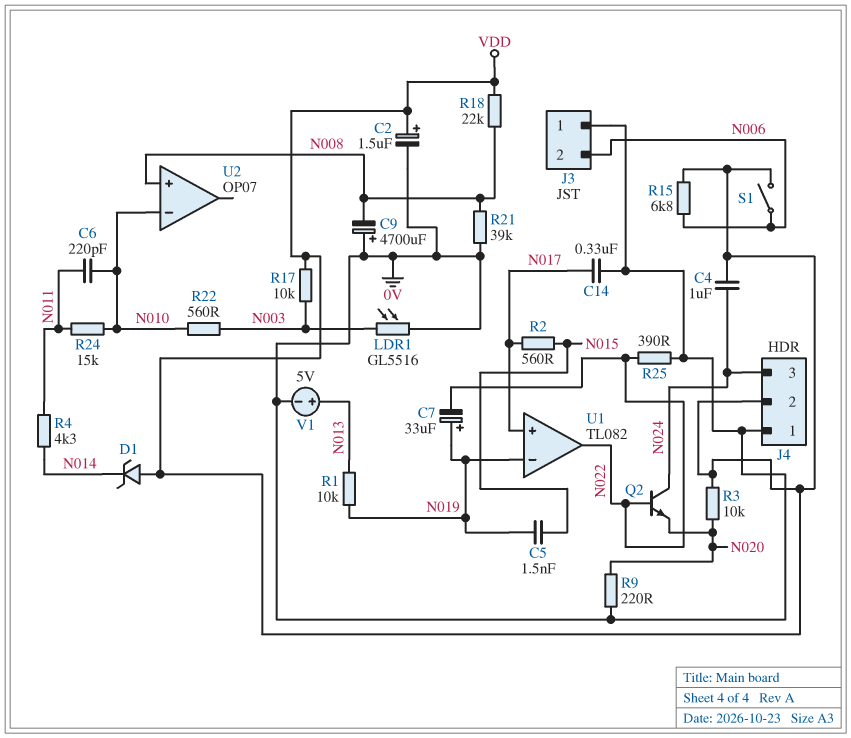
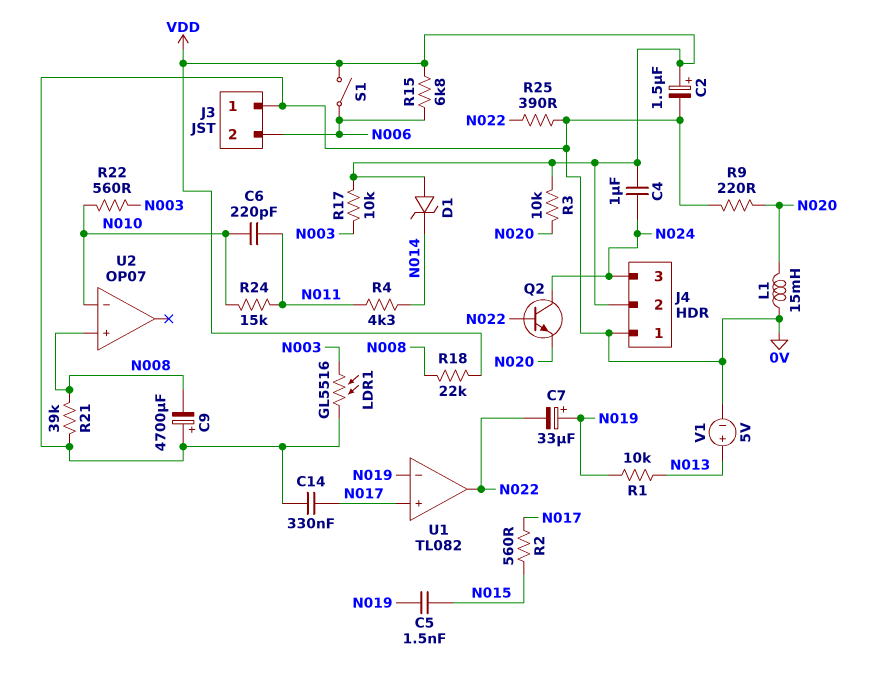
L1: none -> 15mH (0V, N020)

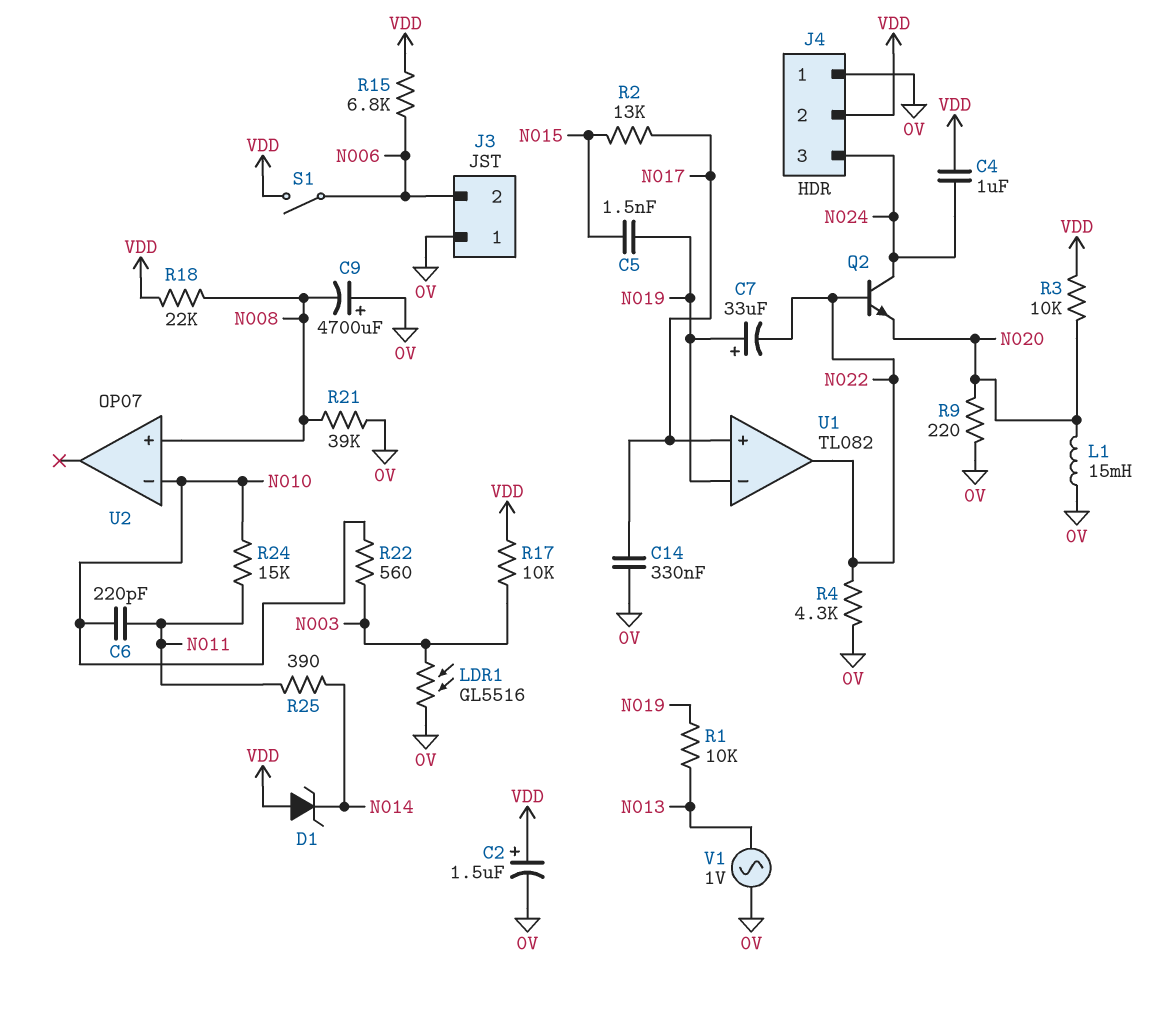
R2: 560 (N015, N017) -> 13k (N015, N017)
R4: 4.3k (N011, N014) -> 4.3k (0V, N022)
R25: 390 (0V, N022) -> 390 (N011, N014)
V1: 5V (plus N013, minus 0V) -> AC 1V (0V, N013)

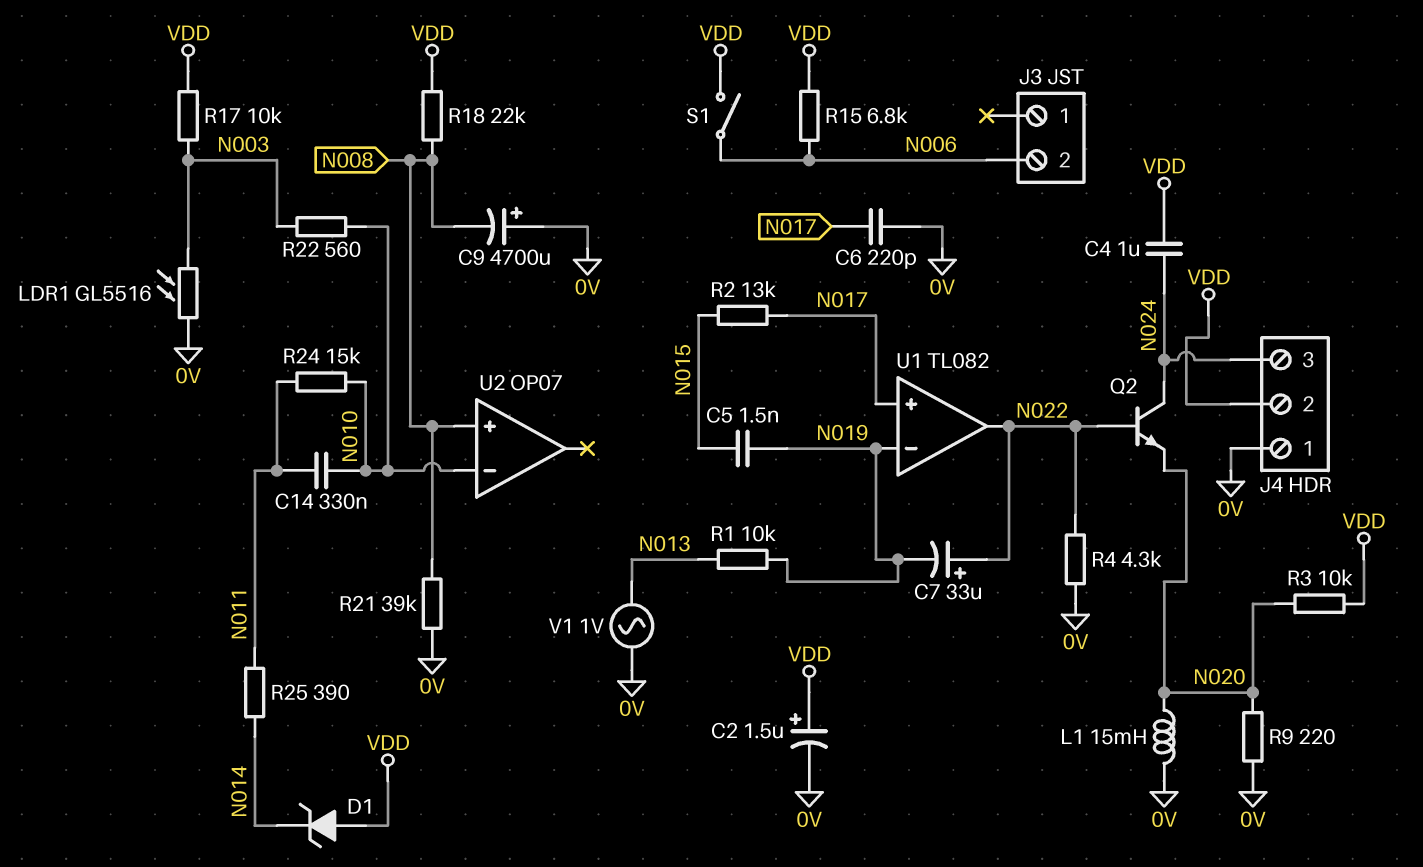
C6: 220pF (N010, N011) -> 220pF (0V, N017)
C7: 33uF (plus N019, minus N022) -> 33uF (plus N022, minus N019)
C14: 330nF (0V, N017) -> 330nF (N010, N011)
J3 pin 1: 0V -> none

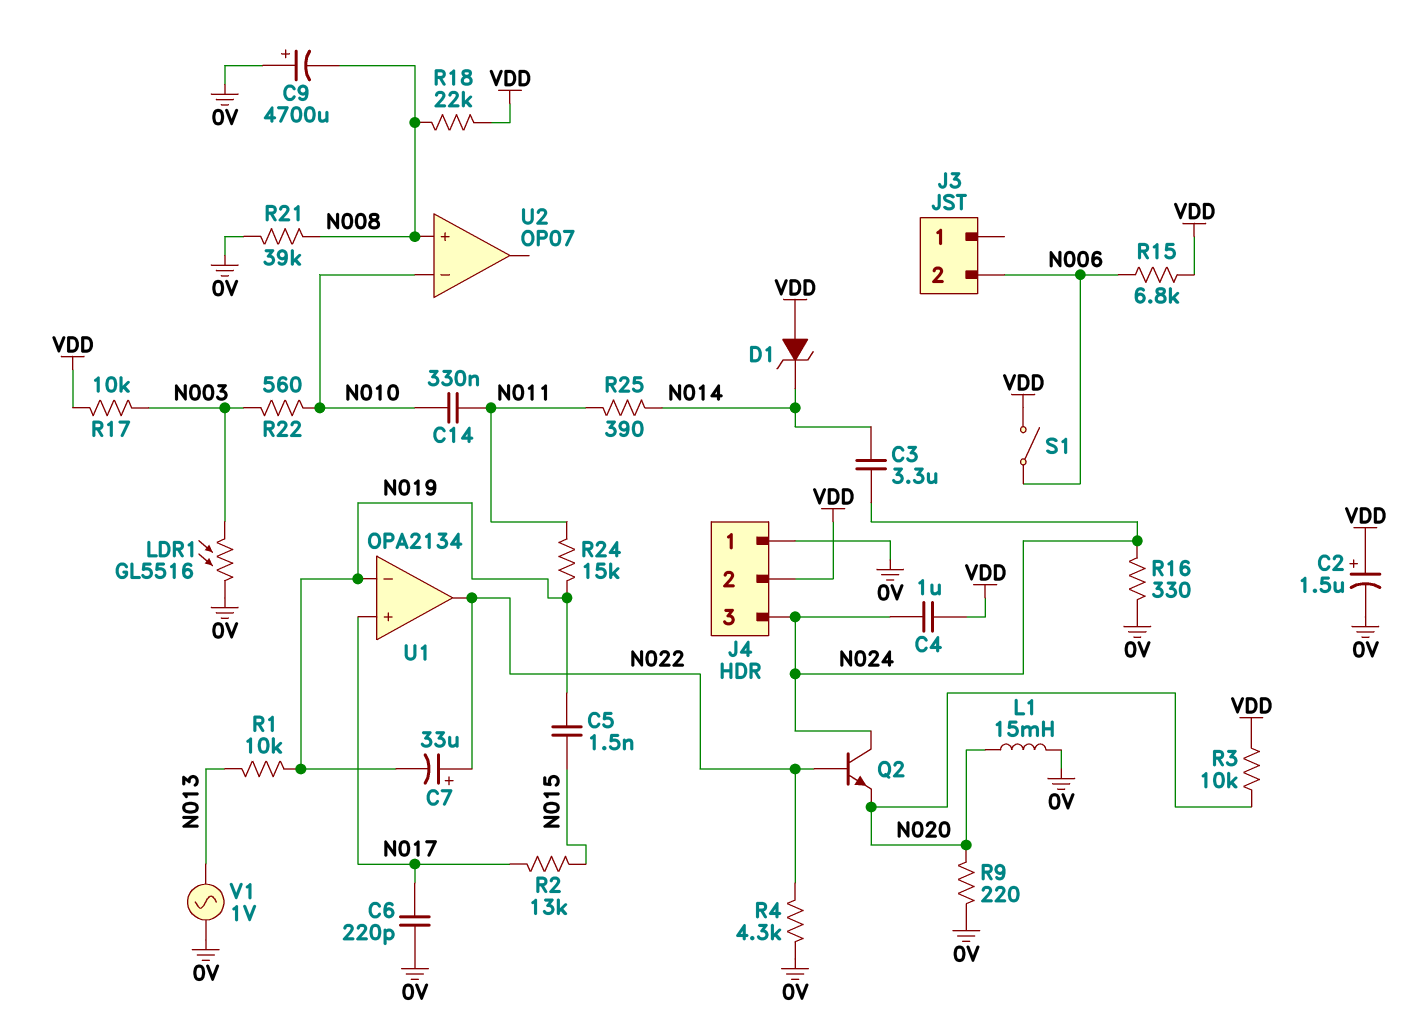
C3: none -> 3.3uF (N014, N024)
R16: none -> 330 (0V, N024)
R24: 15k (N010, N011) -> 15k (N011, N019)
U1: TL082 -> OPA2134

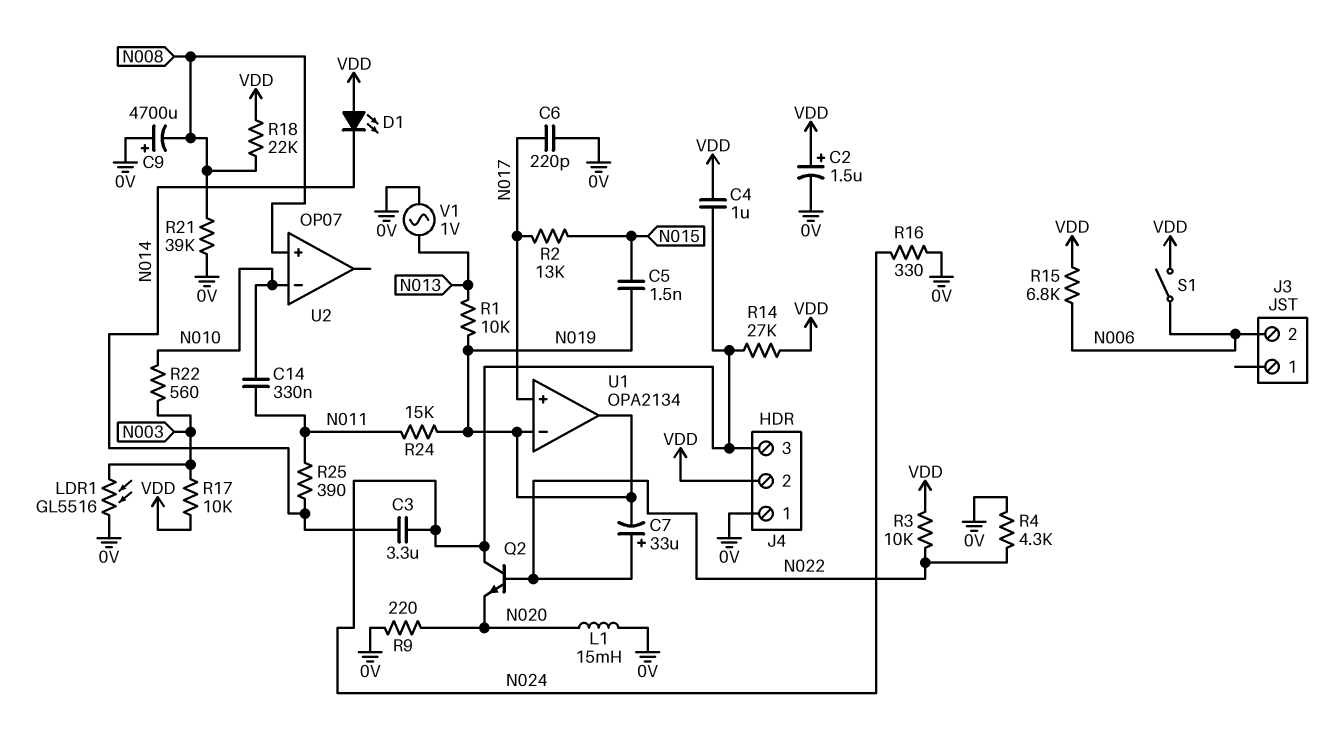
D1: zener (A VDD, K N014) -> LED (A VDD, K N014)
R3: 10k (N020, VDD) -> 10k (N022, VDD)
R14: none -> 27k (N024, VDD)
U1 pin out: N022 -> N019

